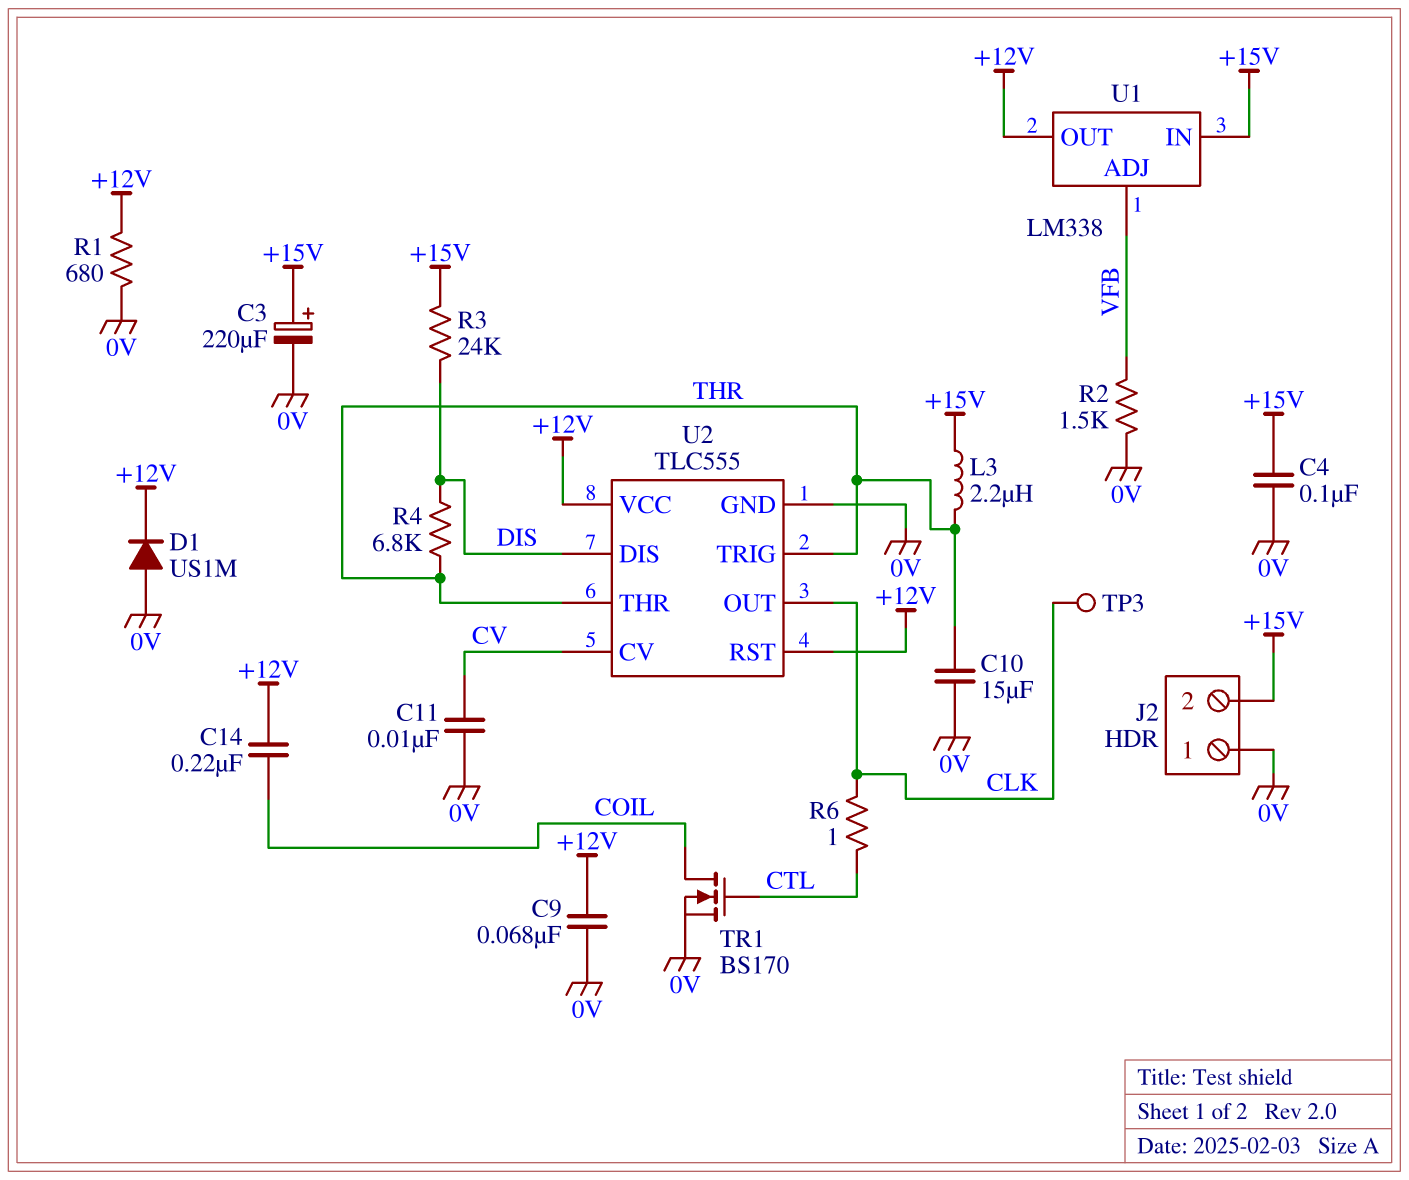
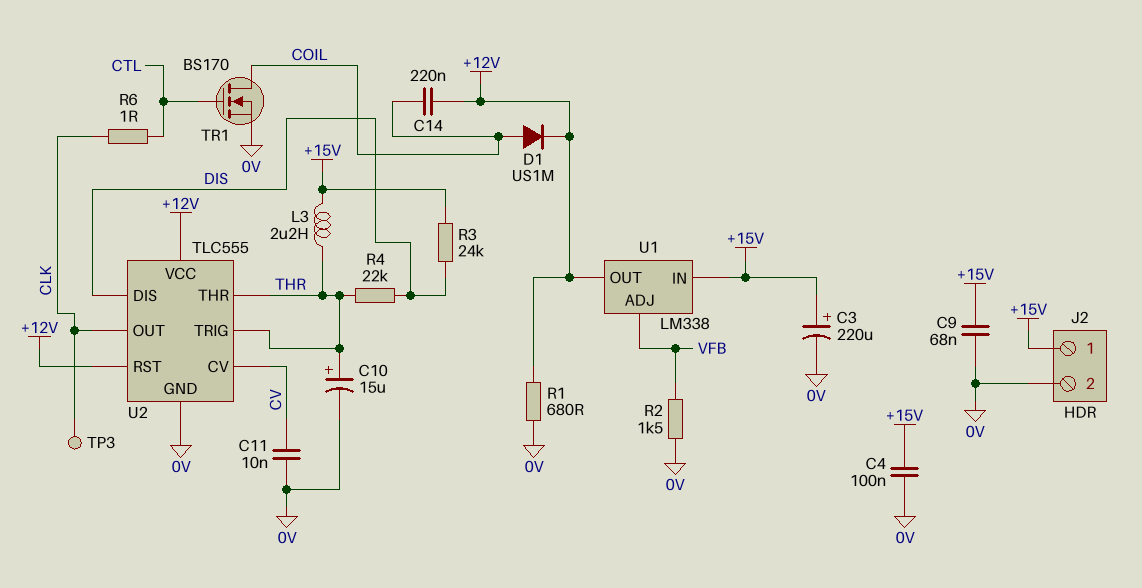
C9: 68nF (+12V, 0V) -> 68nF (+15V, 0V)
C10: 15uF (0V, THR) -> 15uF (plus THR, minus 0V)
D1: diode US1M (A 0V, K +12V) -> diode US1M (A COIL, K +12V)
J2 pin 1: 0V -> +15V
J2 pin 2: +15V -> 0V
R4: 6.8k (DIS, THR) -> 22k (DIS, THR)

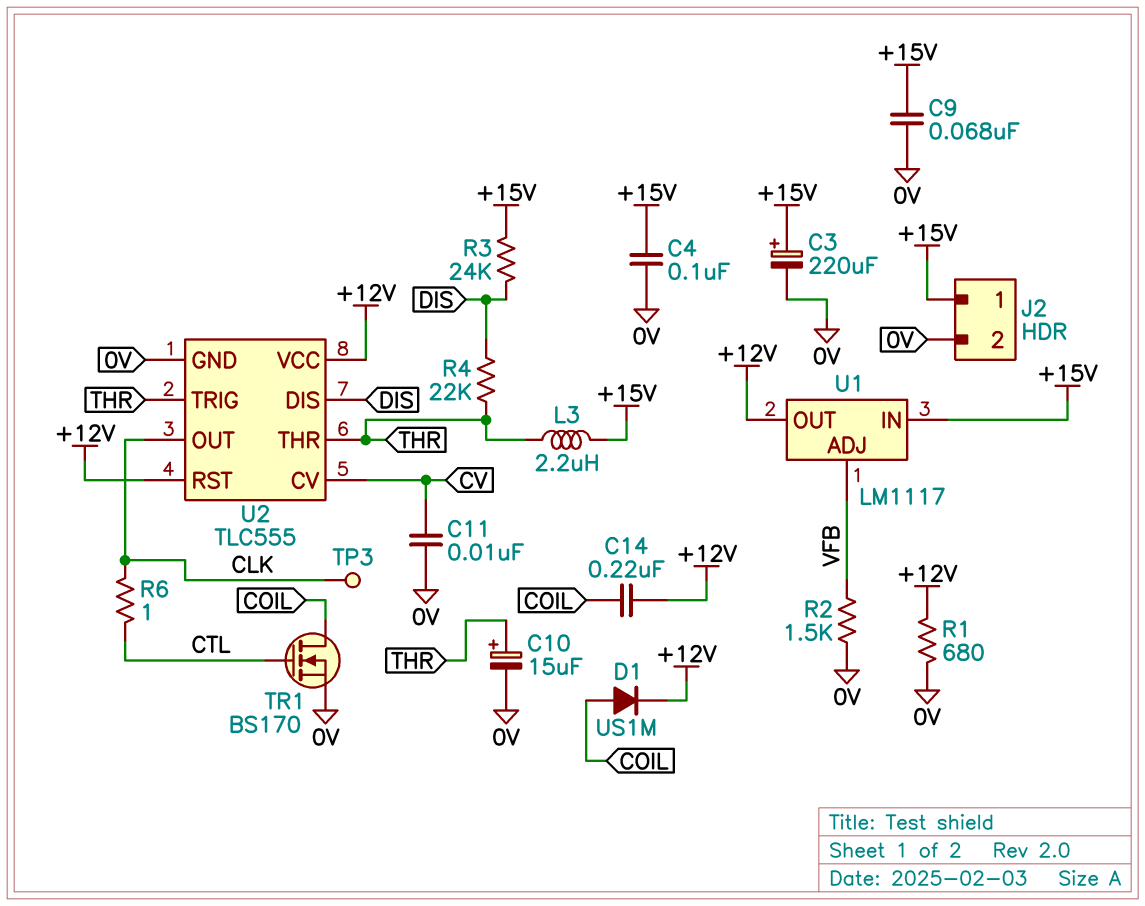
U1: LM338 -> LM1117

